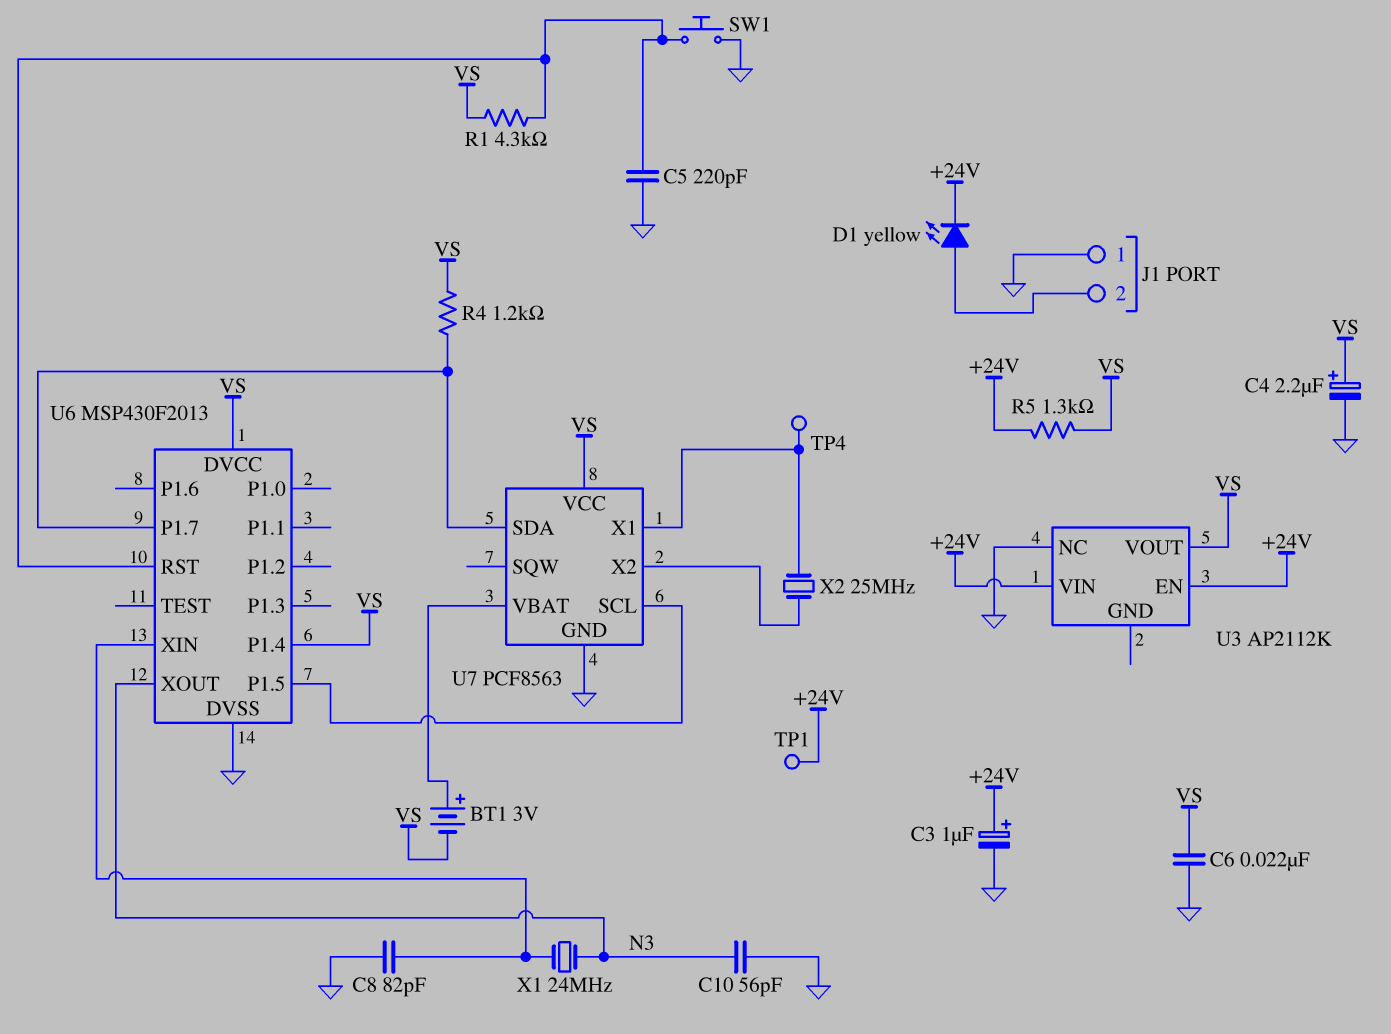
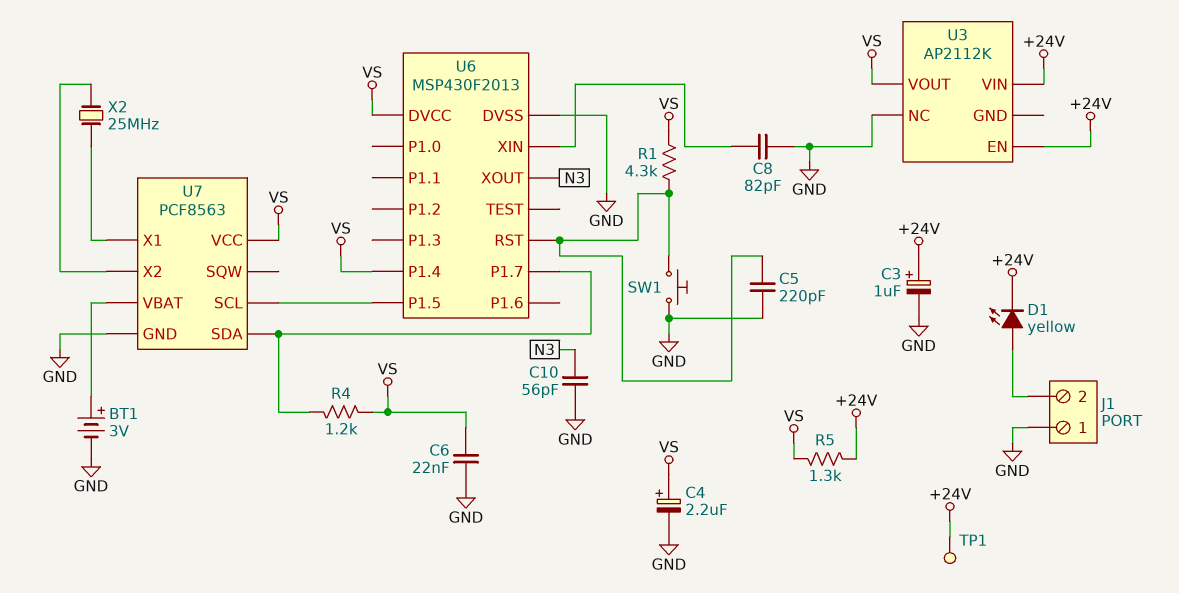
BT1: 3V (plus U7/VBAT, minus VS) -> 3V (plus U7/VBAT, minus GND)
TP4: test point (U7/X1) -> none
X1: 24MHz (N3, U6/XIN) -> none

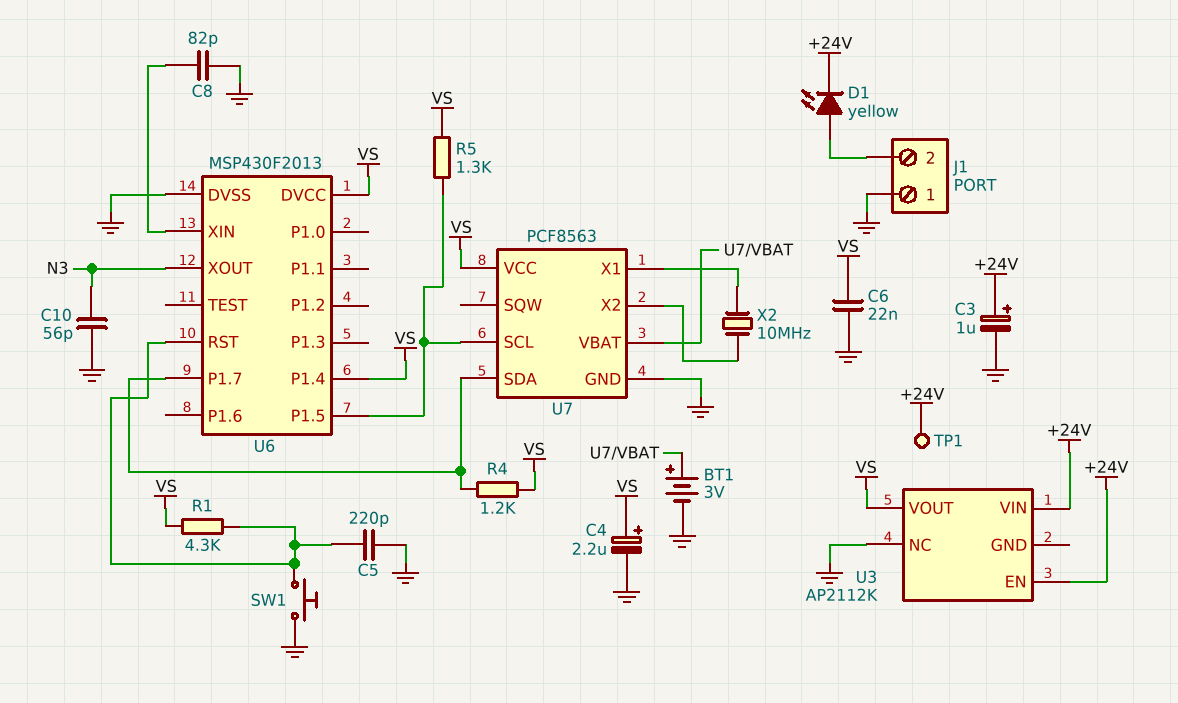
R5: 1.3k (+24V, VS) -> 1.3k (U6/P1.5, VS)
X2: 25MHz (U7/X1, U7/X2) -> 10MHz (U7/X1, U7/X2)

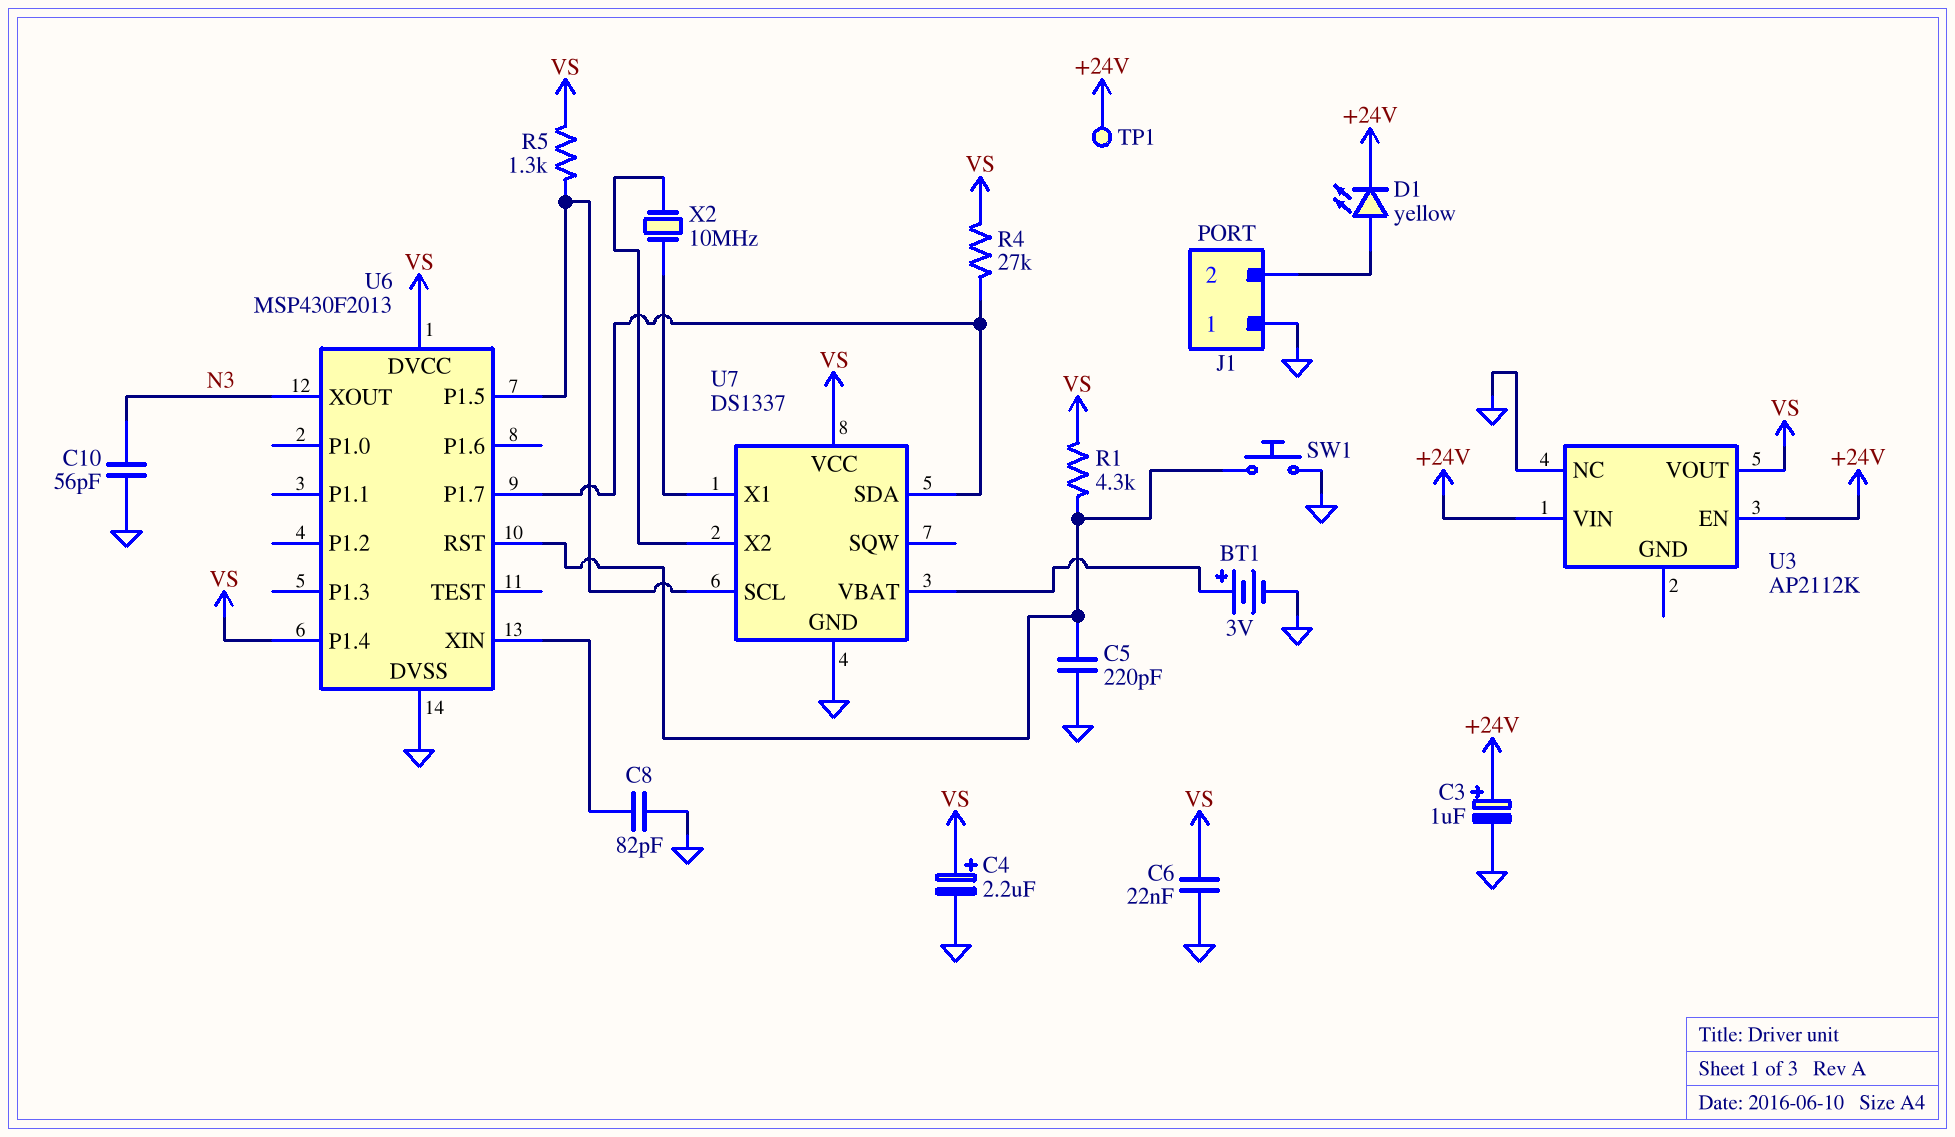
R4: 1.2k (U6/P1.7, VS) -> 27k (U6/P1.7, VS)
U7: PCF8563 -> DS1337

